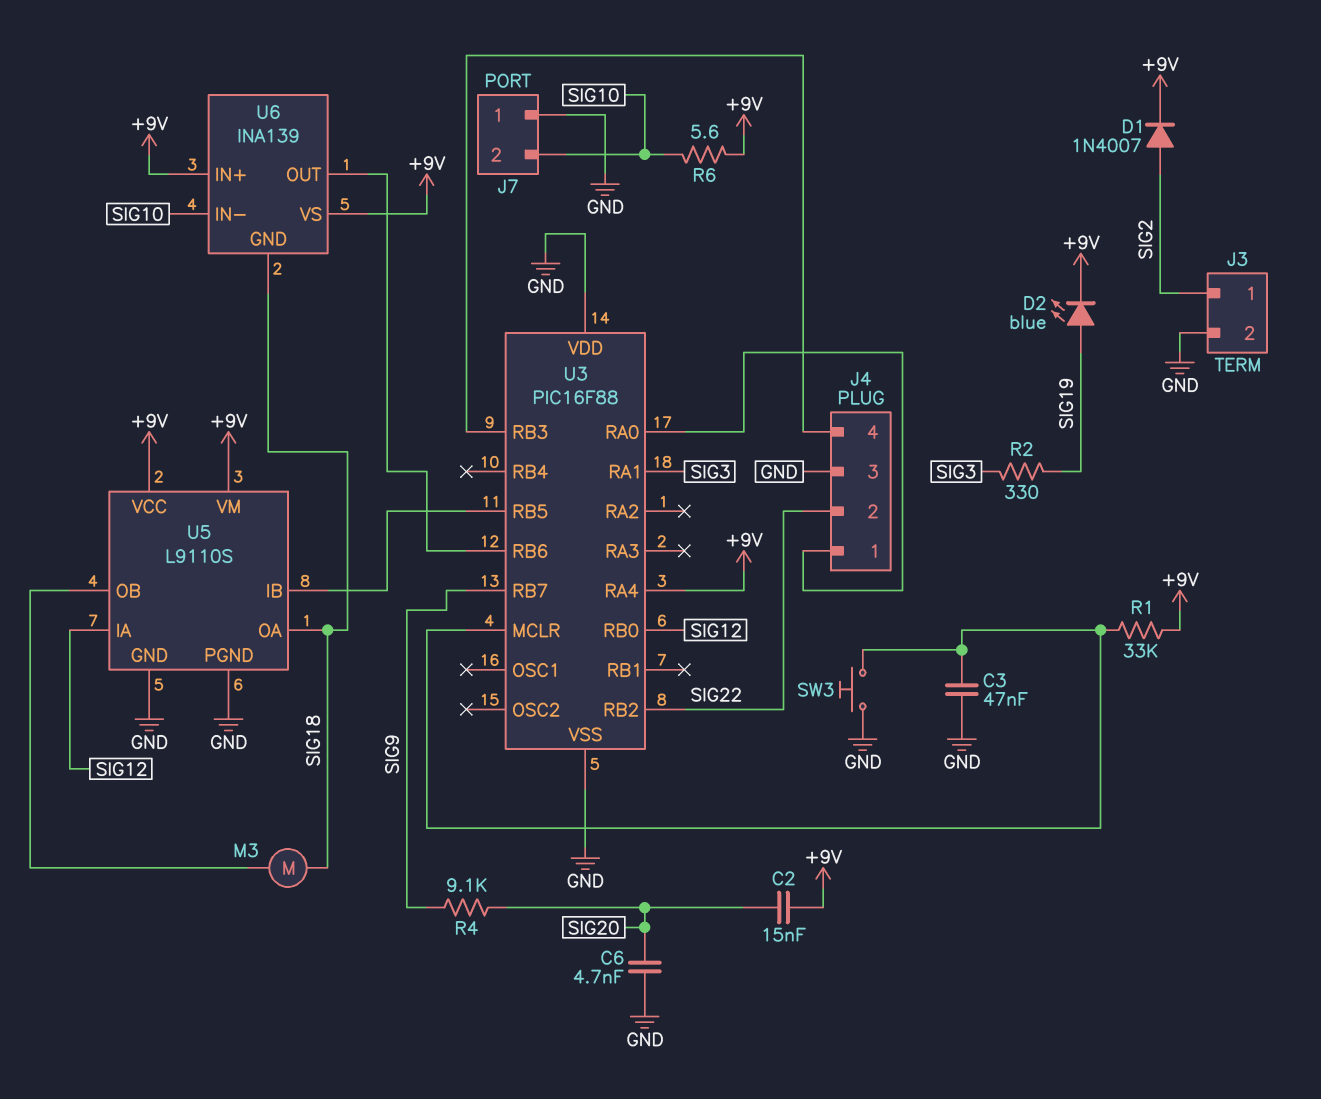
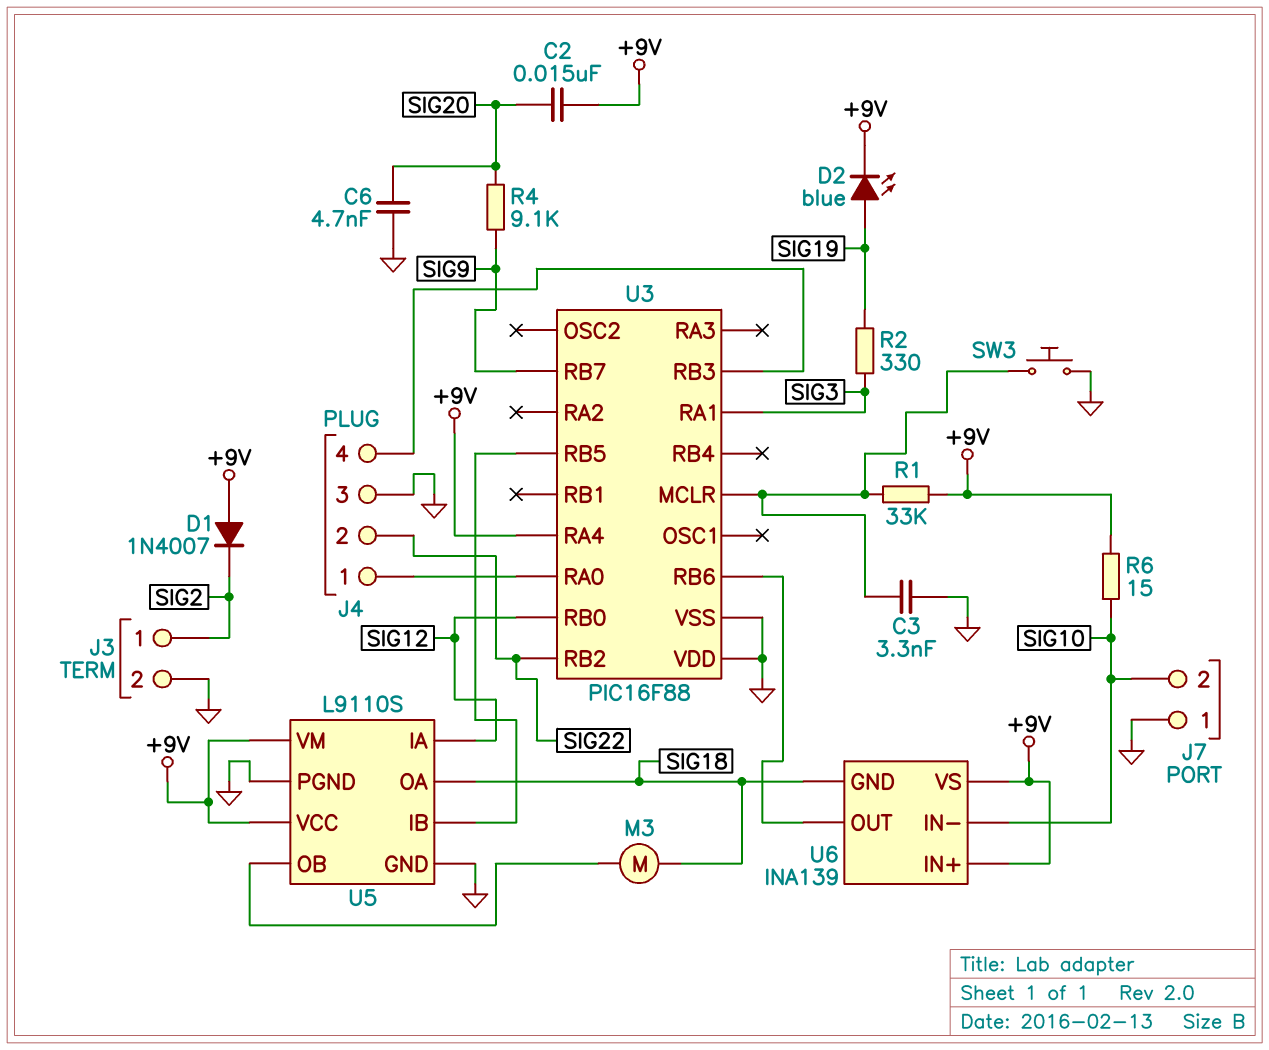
C3: 47nF (GND, U3/MCLR) -> 3.3nF (GND, U3/MCLR)
D1: diode 1N4007 (A SIG2, K +9V) -> diode 1N4007 (A +9V, K SIG2)
R6: 5.6 (+9V, SIG10) -> 15 (+9V, SIG10)

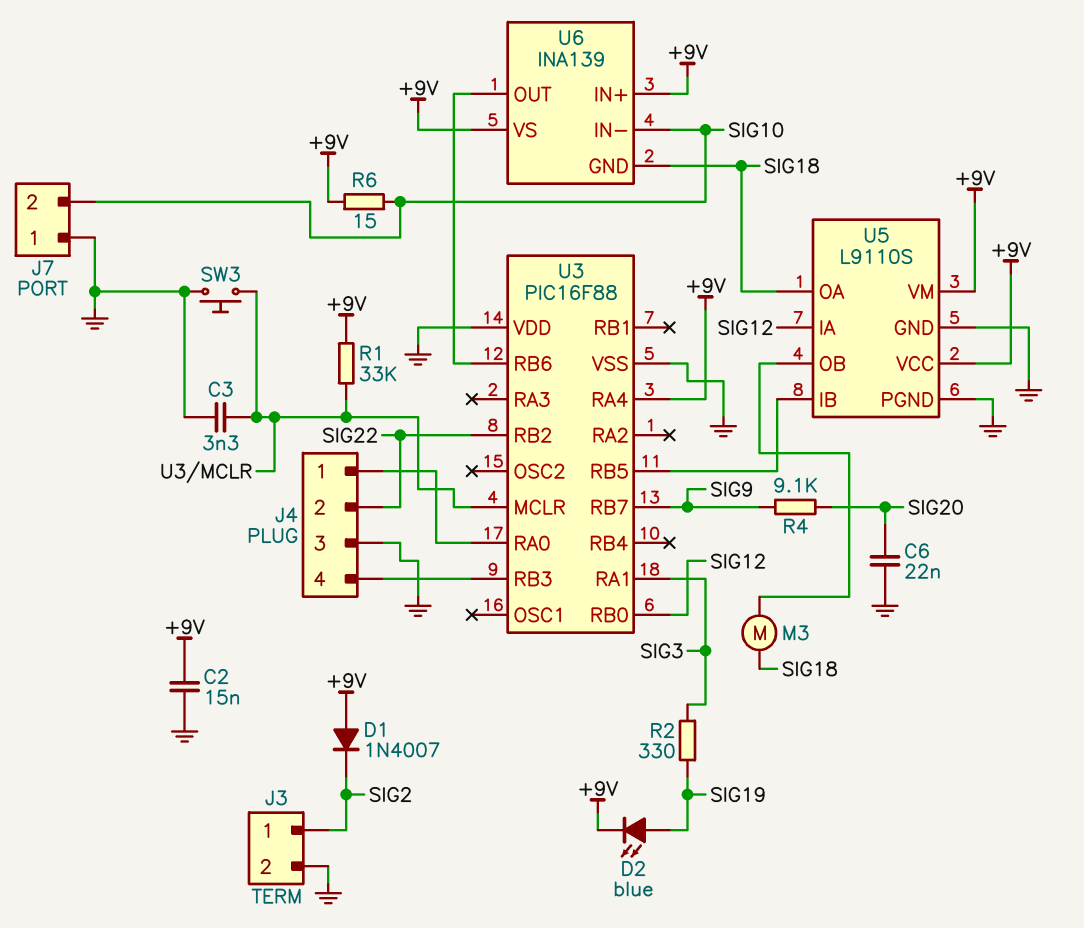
C2: 15nF (+9V, SIG20) -> 15nF (+9V, GND)
C6: 4.7nF (GND, SIG20) -> 22nF (GND, SIG20)

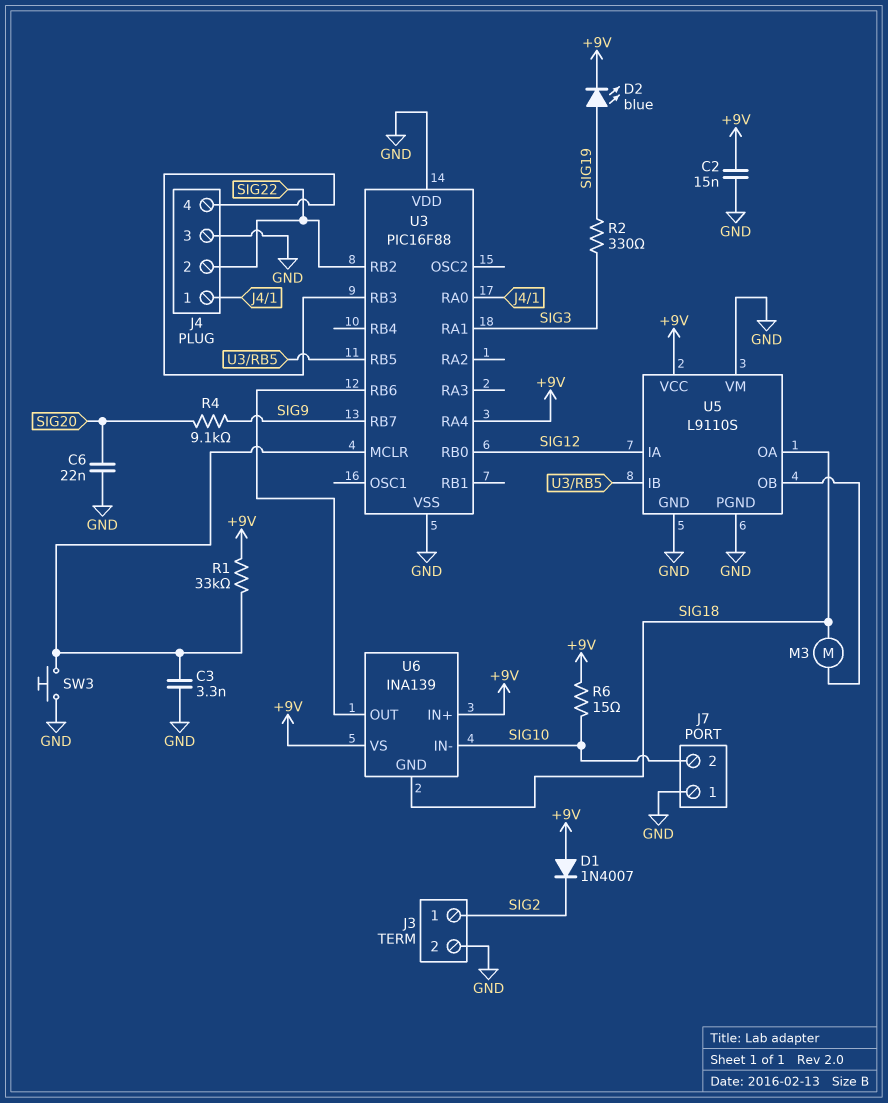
U5 pin VM: +9V -> GND

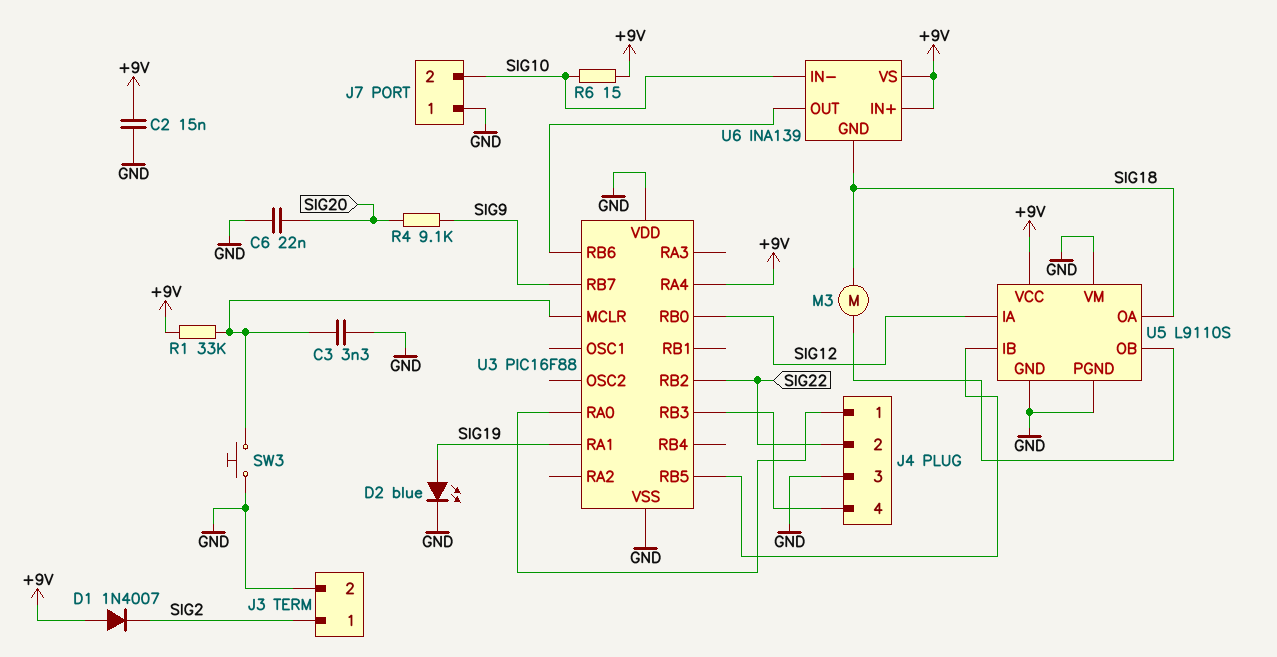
D2: LED blue (A SIG19, K +9V) -> LED blue (A SIG19, K GND)
R2: 330 (SIG3, SIG19) -> none
U3 pin RA1: SIG3 -> SIG19

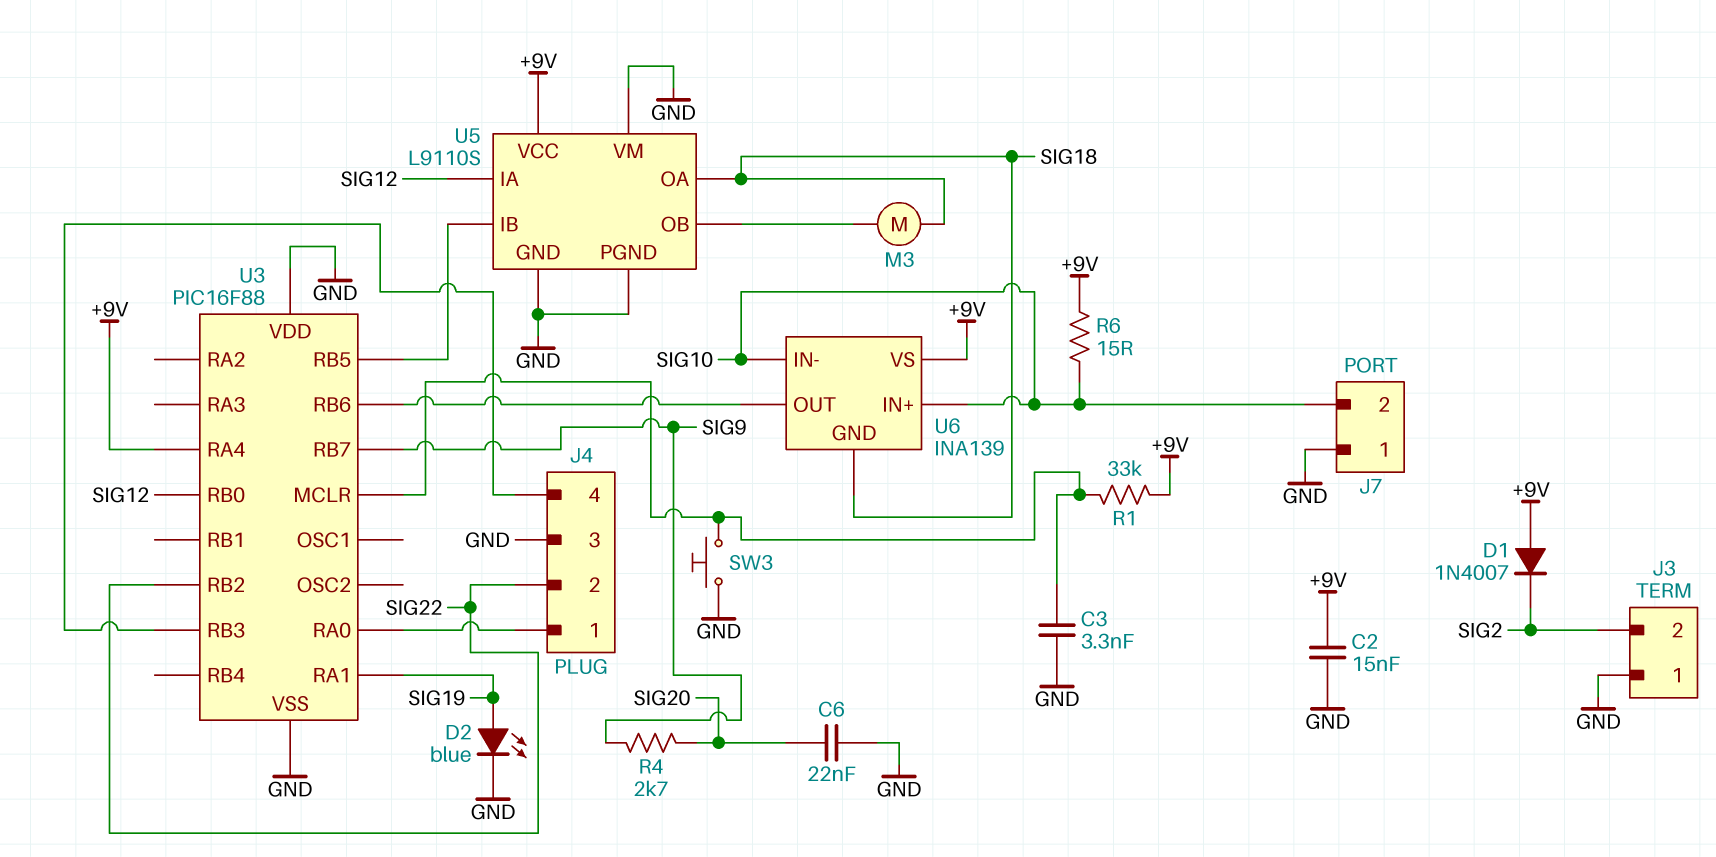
J3 pin 1: SIG2 -> GND
J3 pin 2: GND -> SIG2
R4: 9.1k (SIG9, SIG20) -> 2.7k (SIG9, SIG20)
U6 pin IN+: +9V -> SIG10

